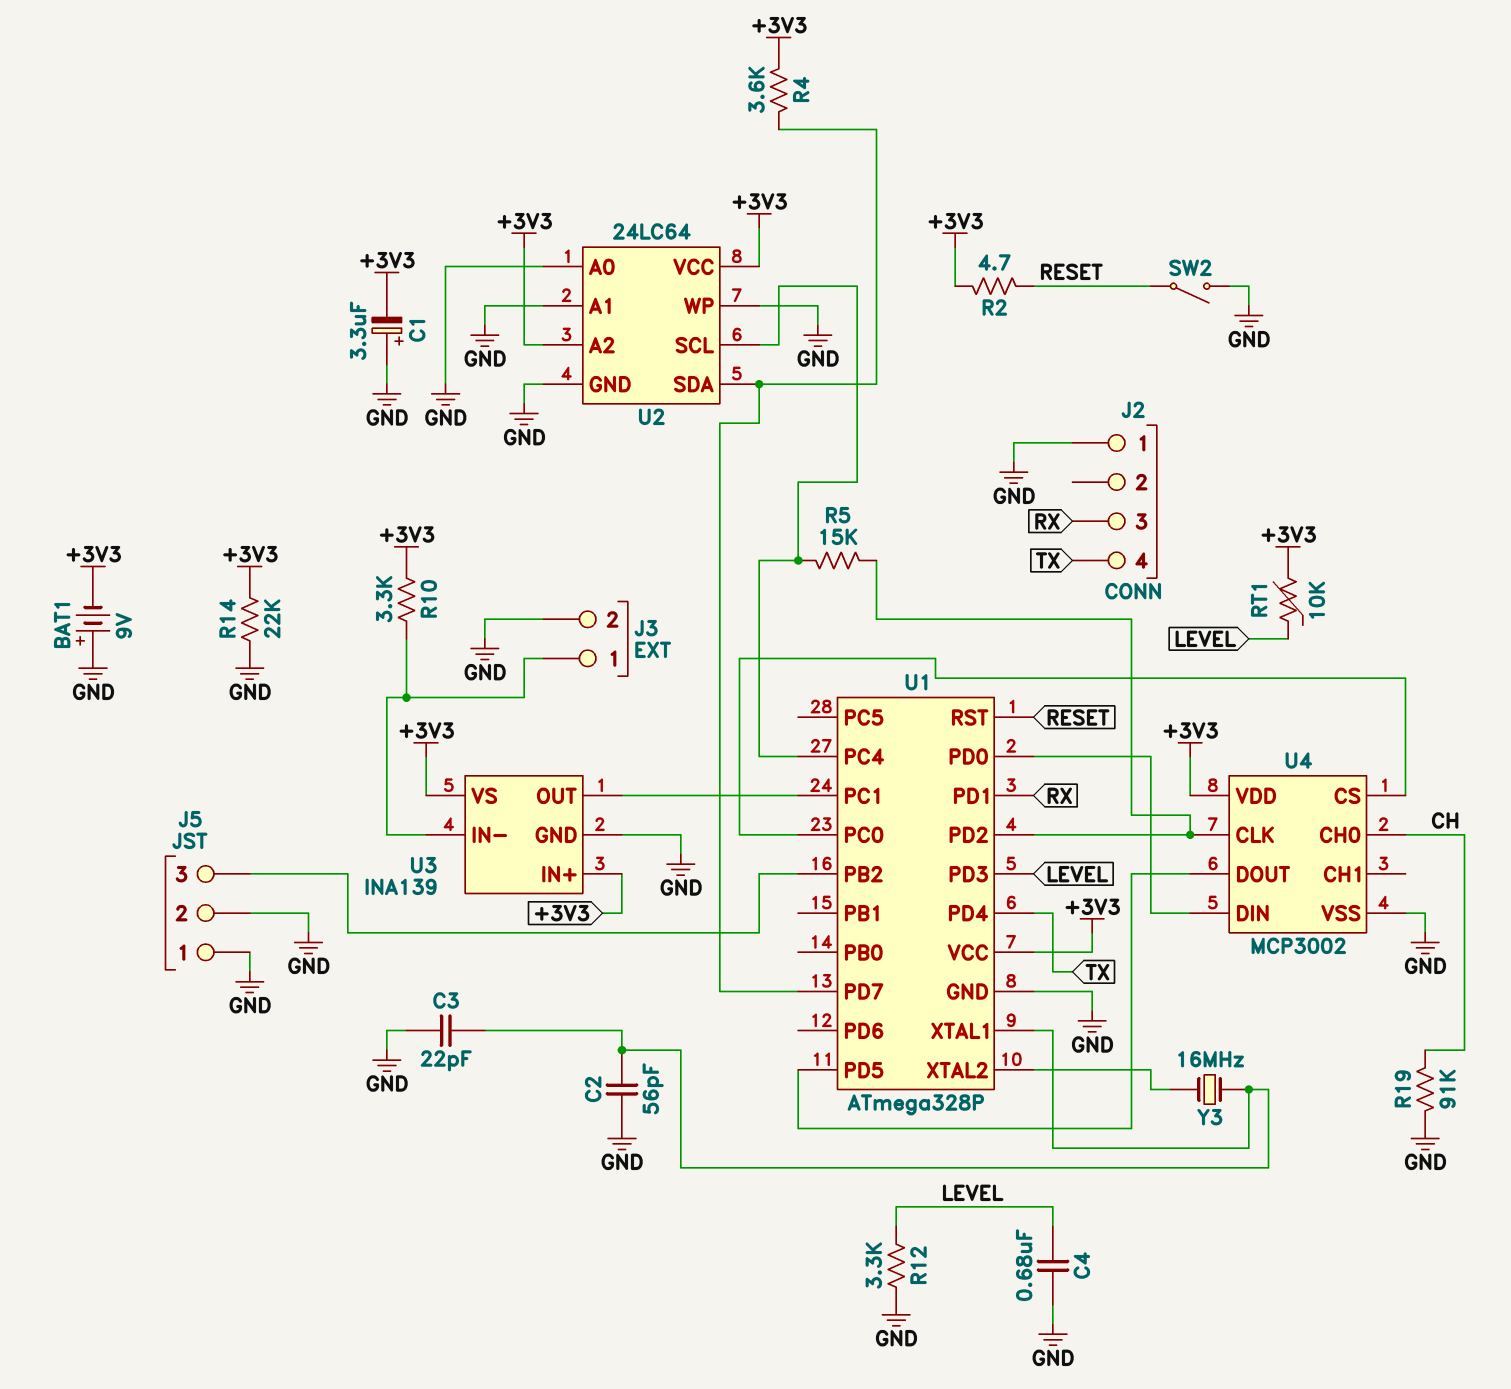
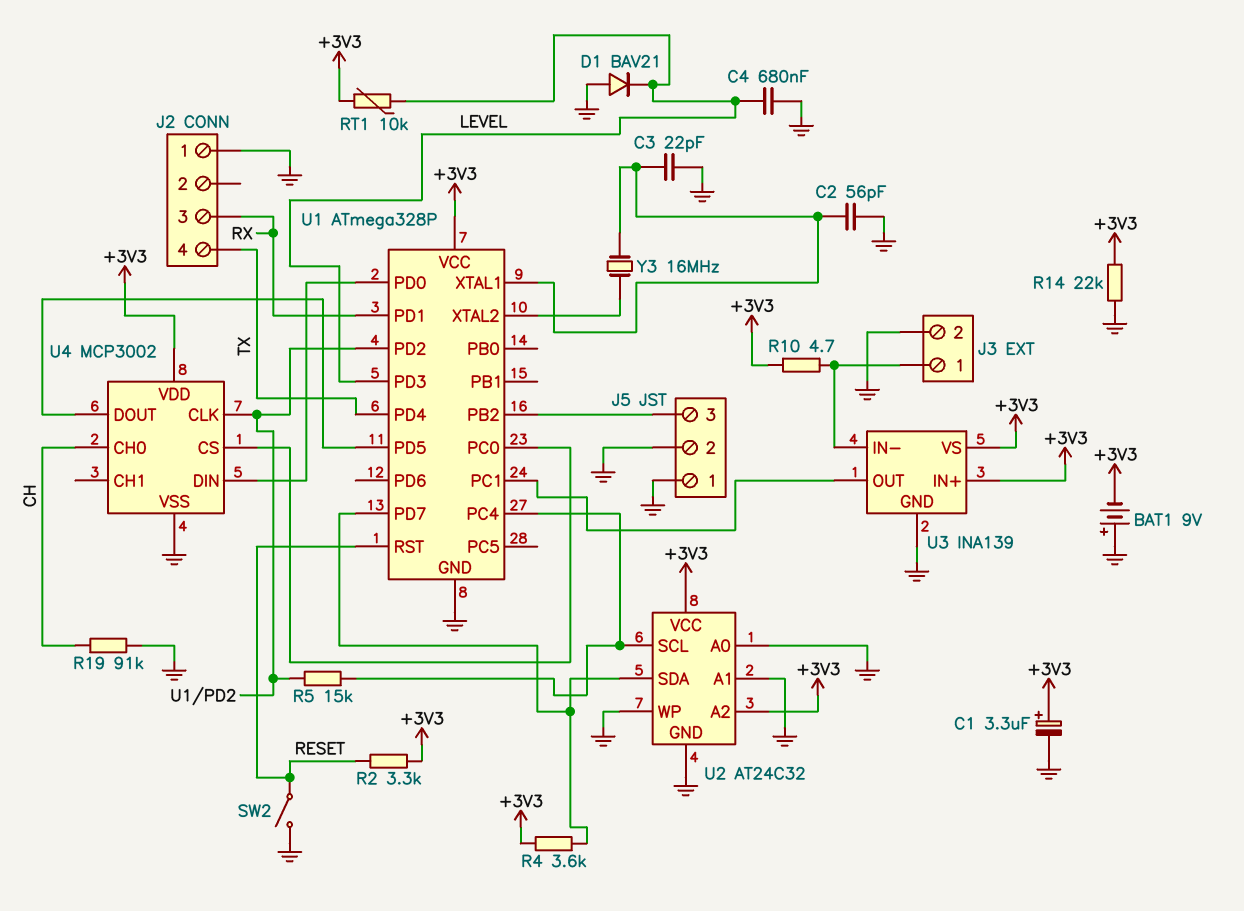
C1: 3.3uF (plus GND, minus +3V3) -> 3.3uF (plus +3V3, minus GND)
D1: none -> diode BAV21 (A GND, K LEVEL)
R2: 4.7 (+3V3, RESET) -> 3.3k (+3V3, RESET)
R10: 3.3k (+3V3, J3/1) -> 4.7 (+3V3, J3/1)
R12: 3.3k (GND, LEVEL) -> none
U2: 24LC64 -> AT24C32

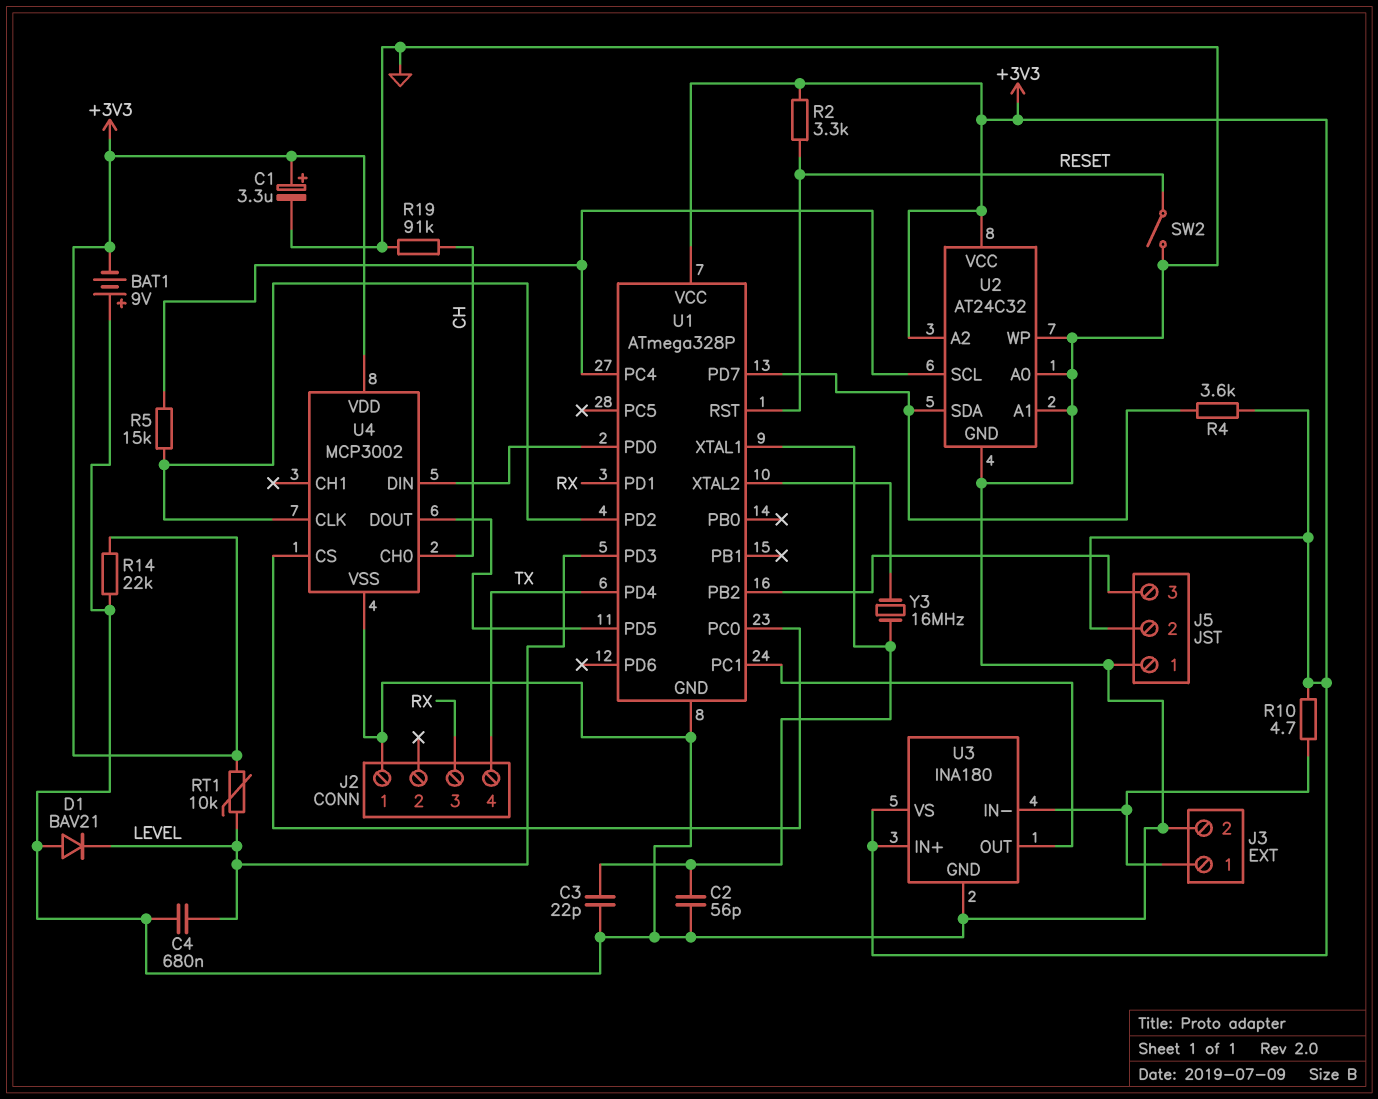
J5 pin 2: GND -> +3V3
U3: INA139 -> INA180

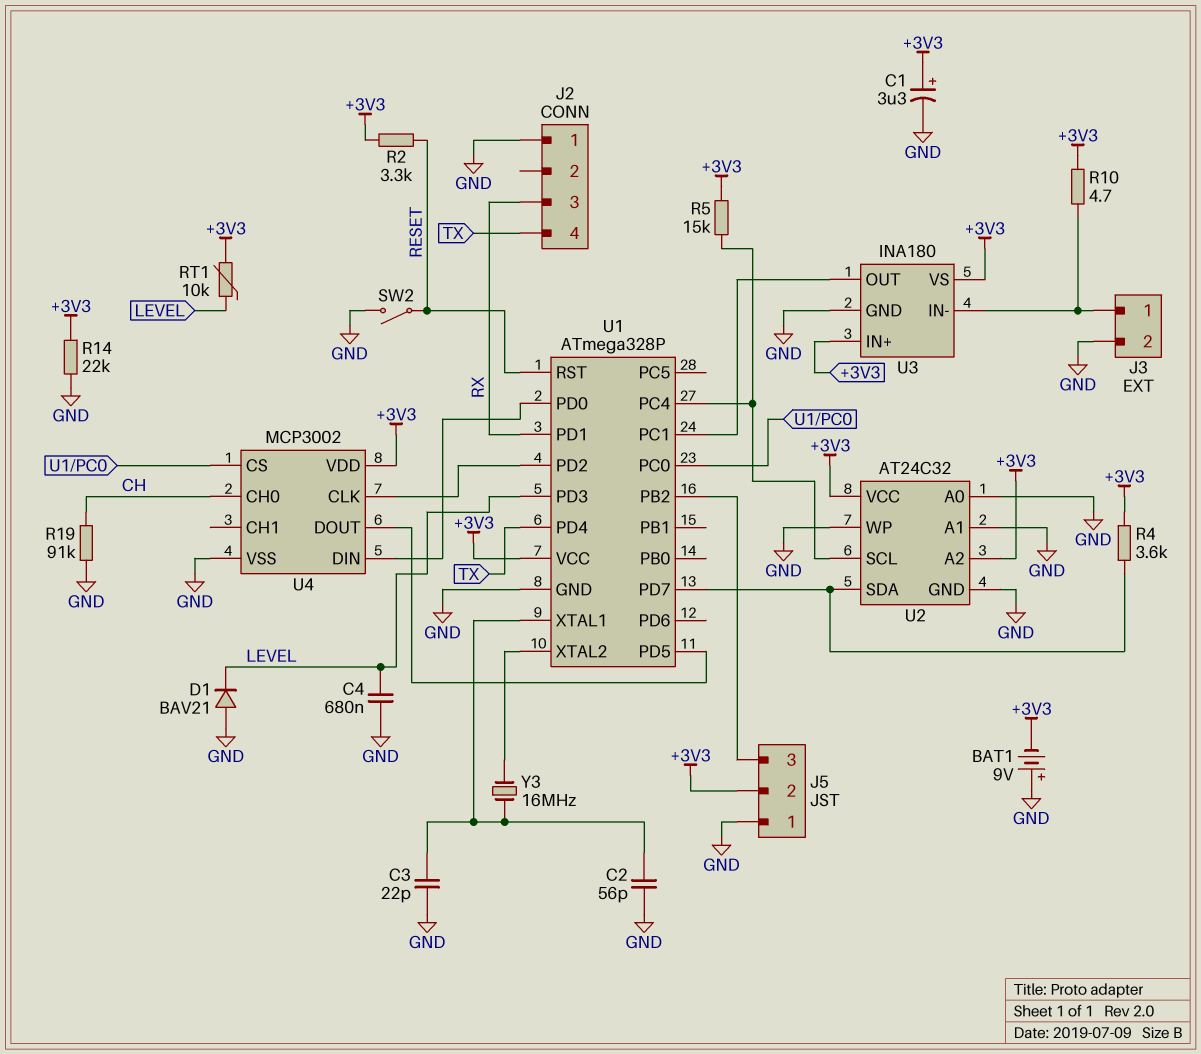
R5: 15k (U1/PC4, U1/PD2) -> 15k (+3V3, U1/PC4)

